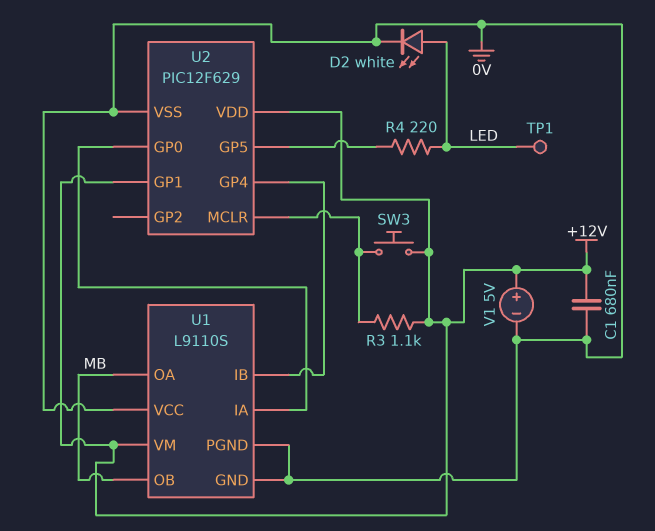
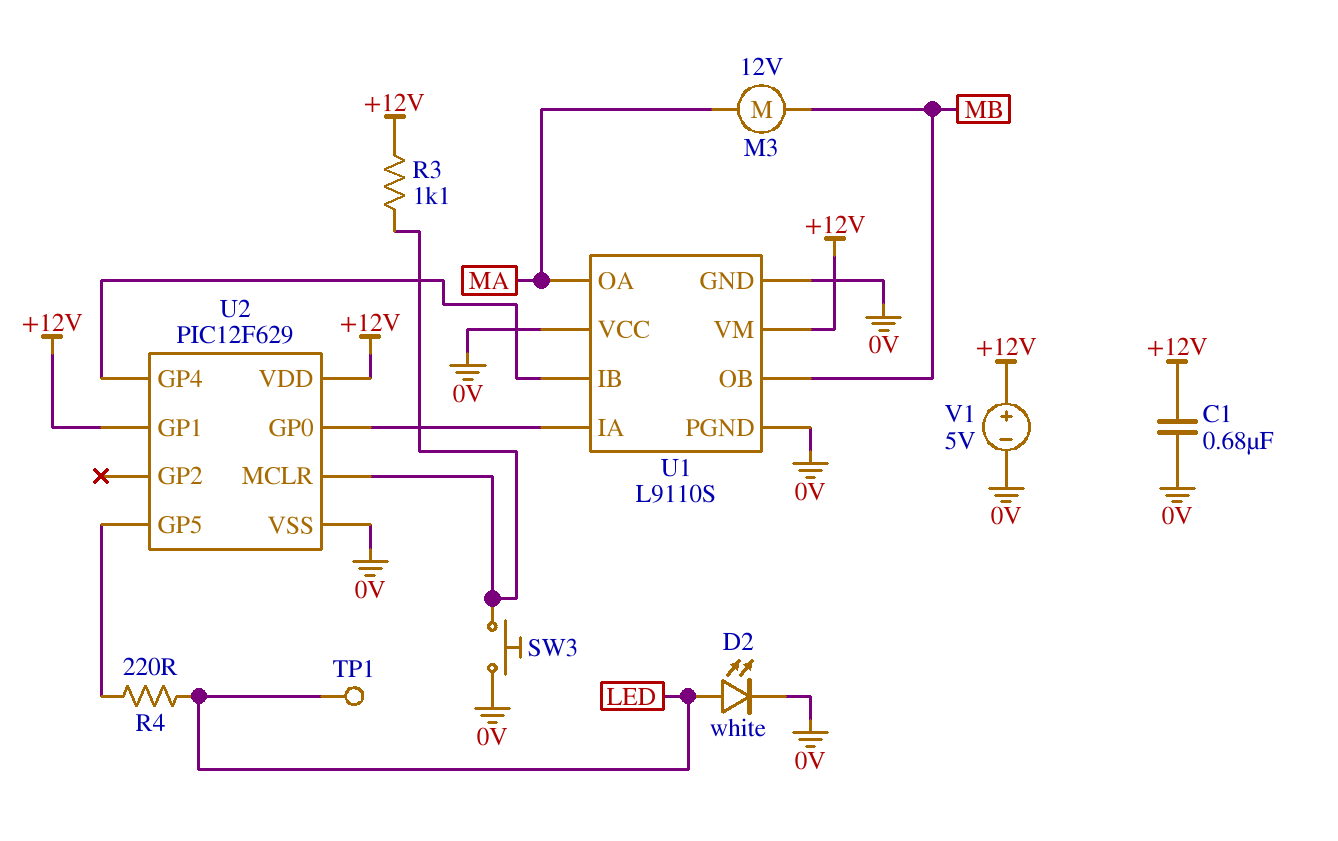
M3: none -> motor 12V (MA, MB)
SW3: button (+12V, U2/MCLR) -> button (0V, U2/MCLR)
U1 pin OA: MB -> MA

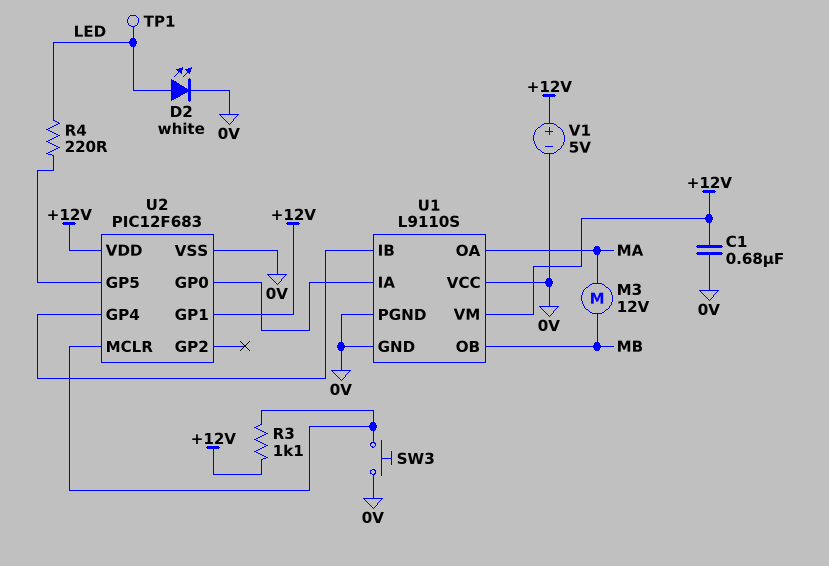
U2: PIC12F629 -> PIC12F683

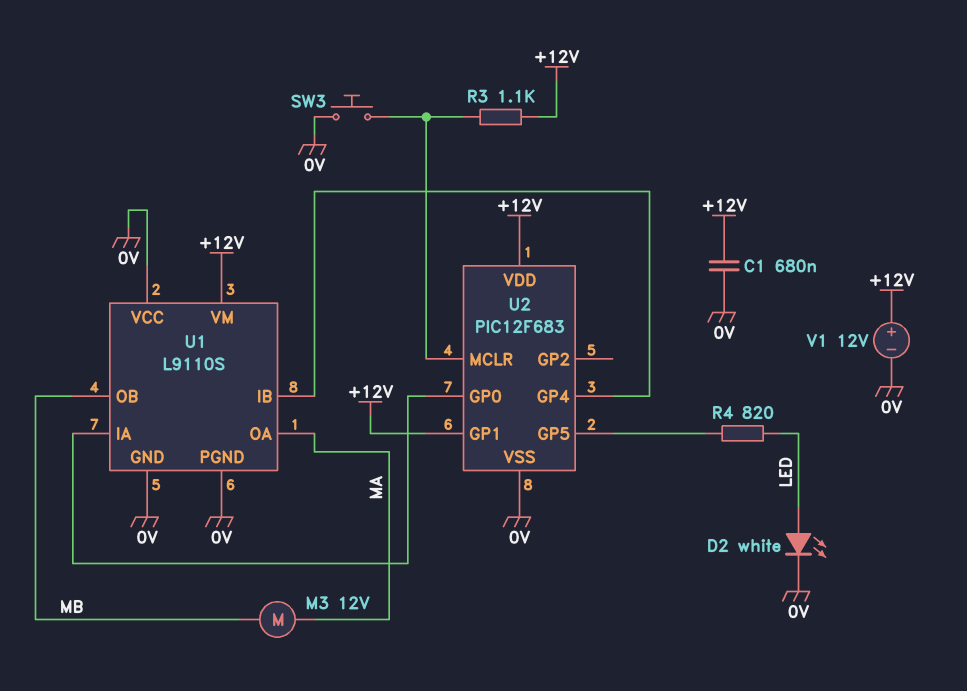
R4: 220 (LED, U2/GP5) -> 820 (LED, U2/GP5)
TP1: test point (LED) -> none
V1: 5V (plus +12V, minus 0V) -> 12V (plus +12V, minus 0V)

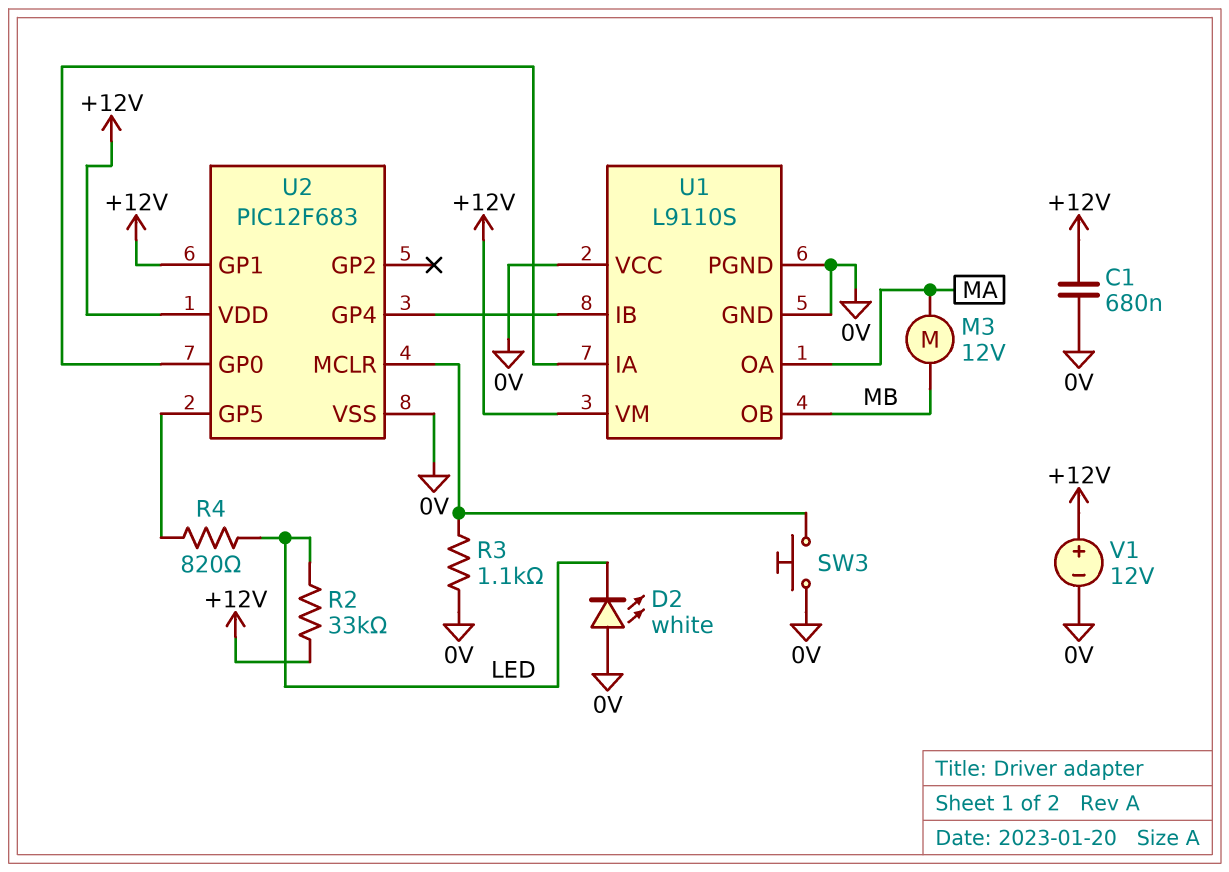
D2: LED white (A LED, K 0V) -> LED white (A 0V, K LED)
R2: none -> 33k (+12V, LED)
R3: 1.1k (+12V, U2/MCLR) -> 1.1k (0V, U2/MCLR)

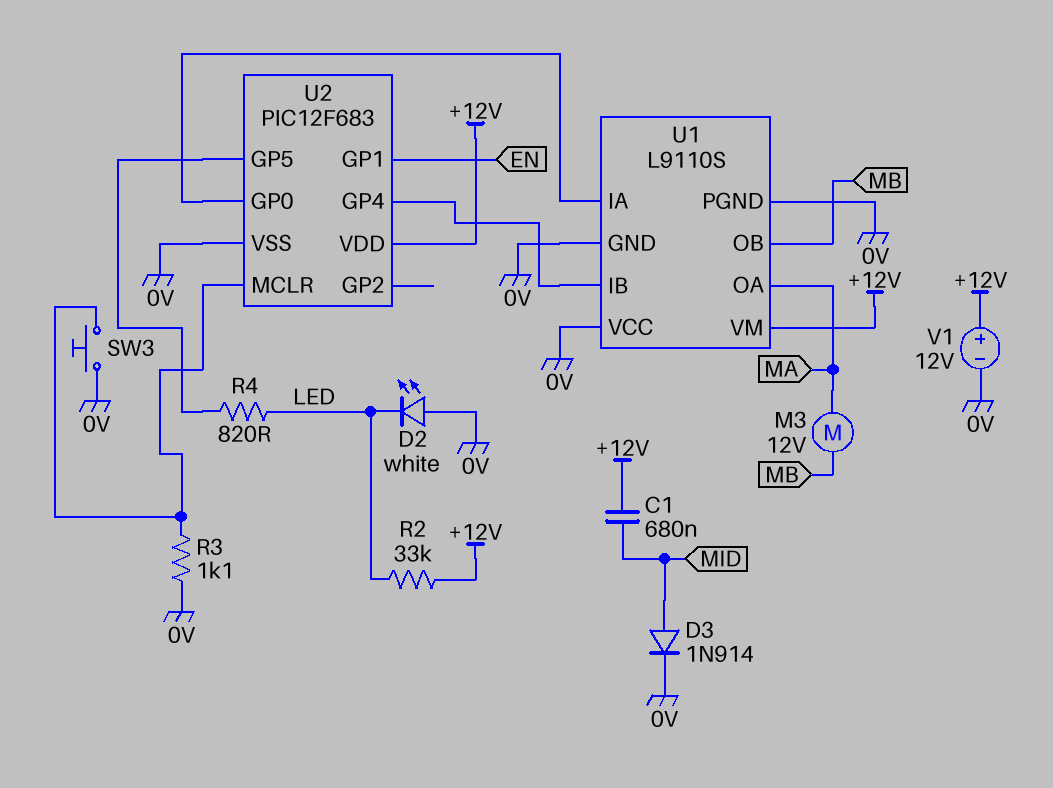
C1: 680nF (+12V, 0V) -> 680nF (+12V, MID)
D3: none -> diode 1N914 (A MID, K 0V)
U2 pin GP1: +12V -> EN

